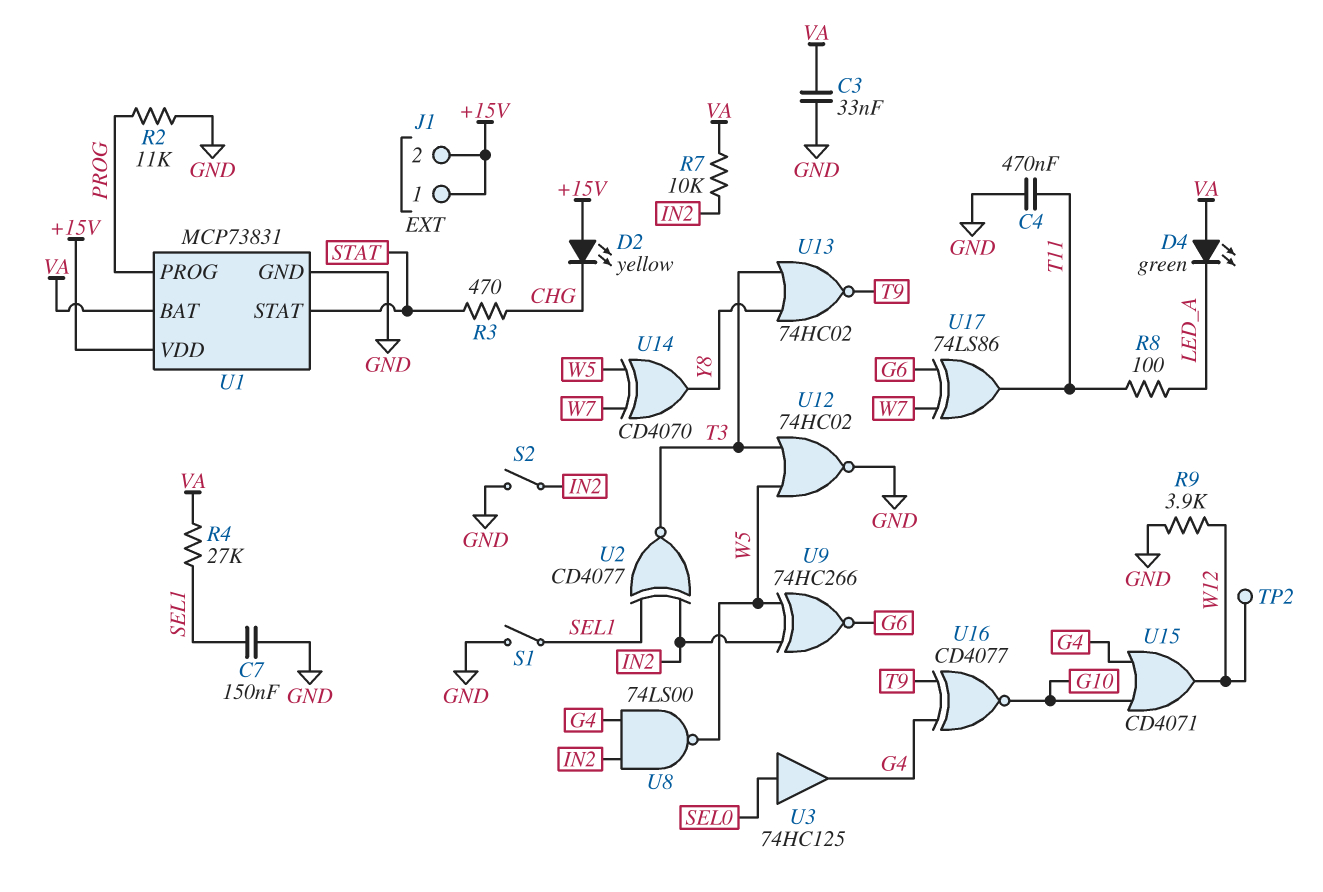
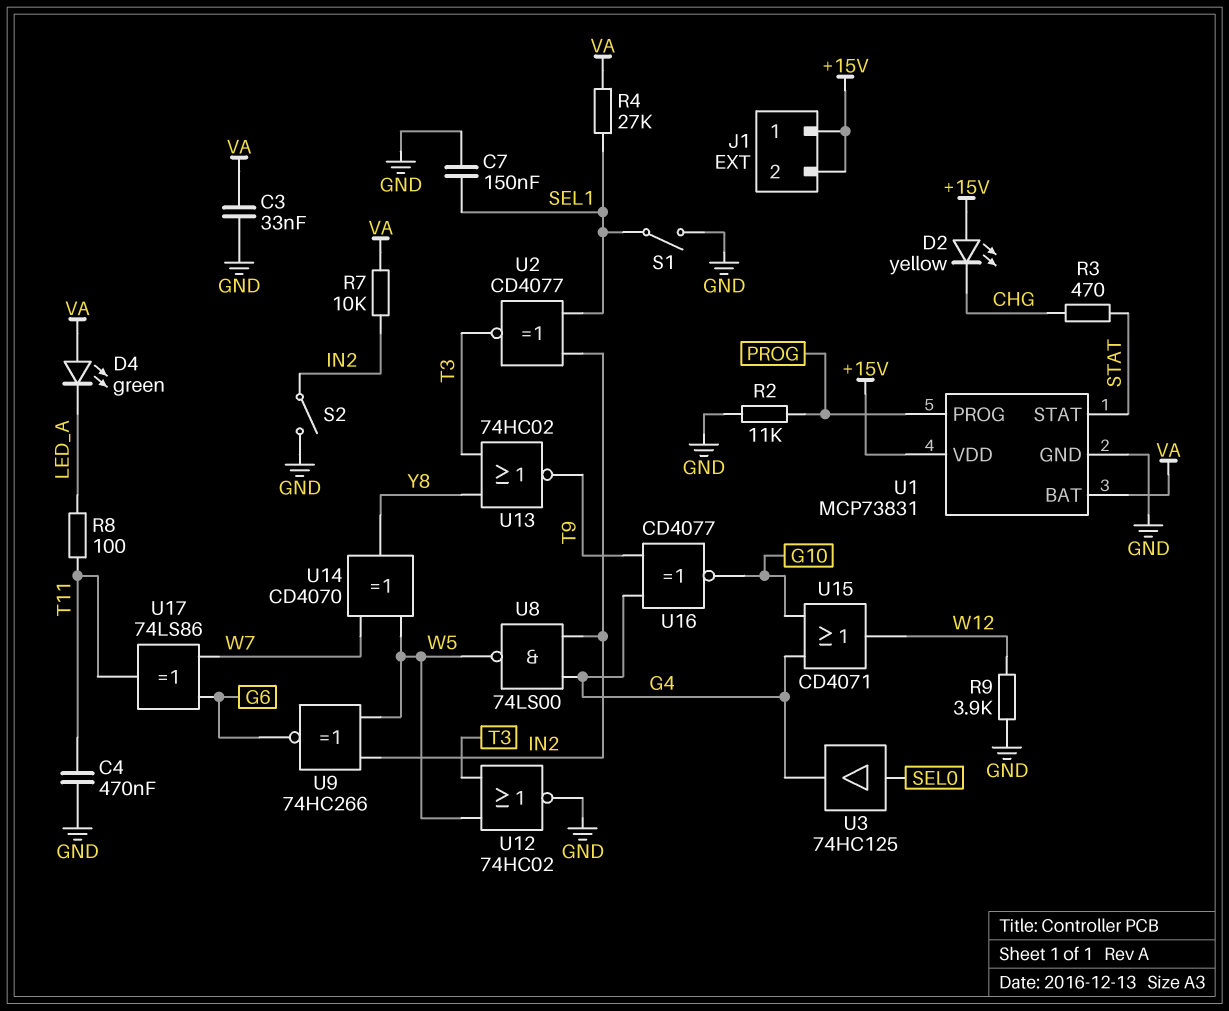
TP2: test point (W12) -> none

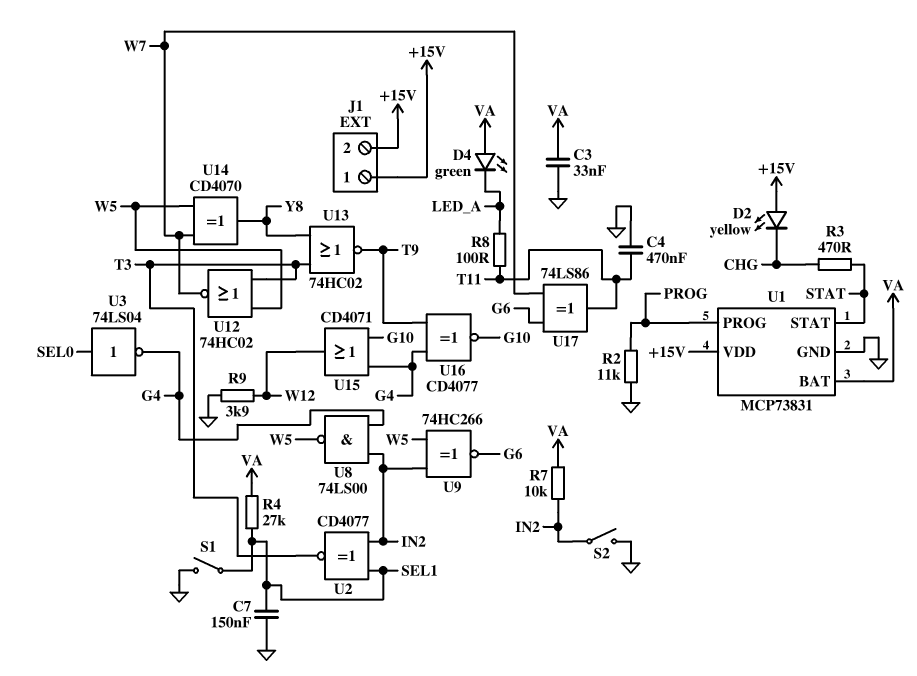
U3: buffer 74HC125 (in SEL0, out G4) -> NOT 74LS04 (in SEL0, out G4)
U12: NOR 74HC02 (in T3, in W5, out GND) -> NOR 74HC02 (in T3, in W5, out W7)

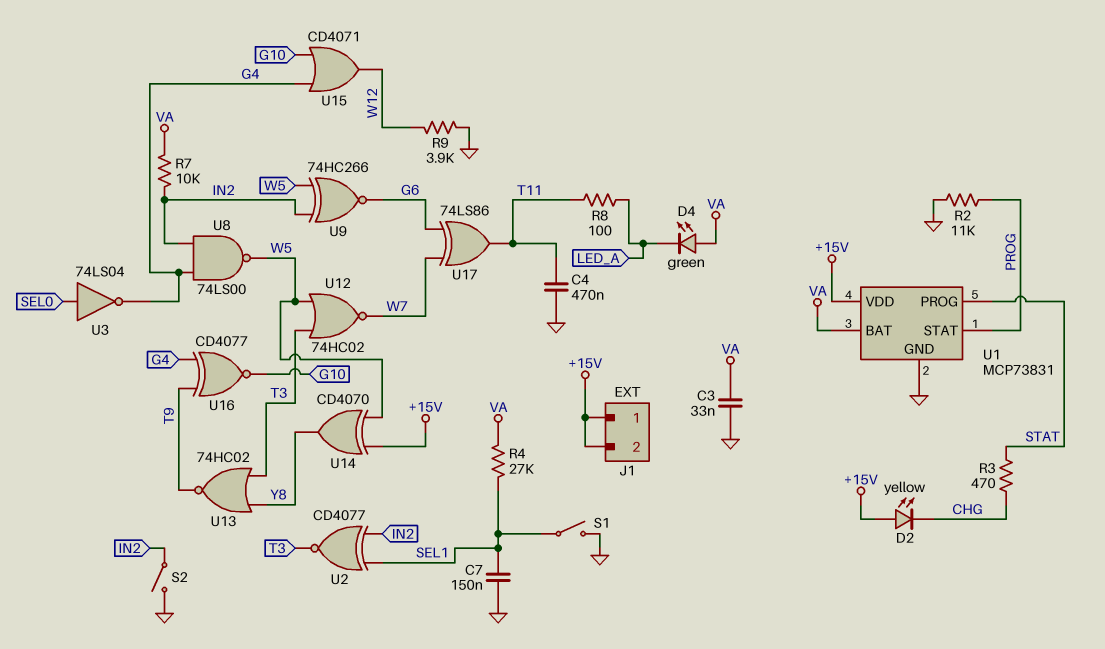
U1 pin PROG: PROG -> STAT
U1 pin STAT: STAT -> PROG
U14: XOR CD4070 (in W5, in W7, out Y8) -> XOR CD4070 (in +15V, in W5, out Y8)

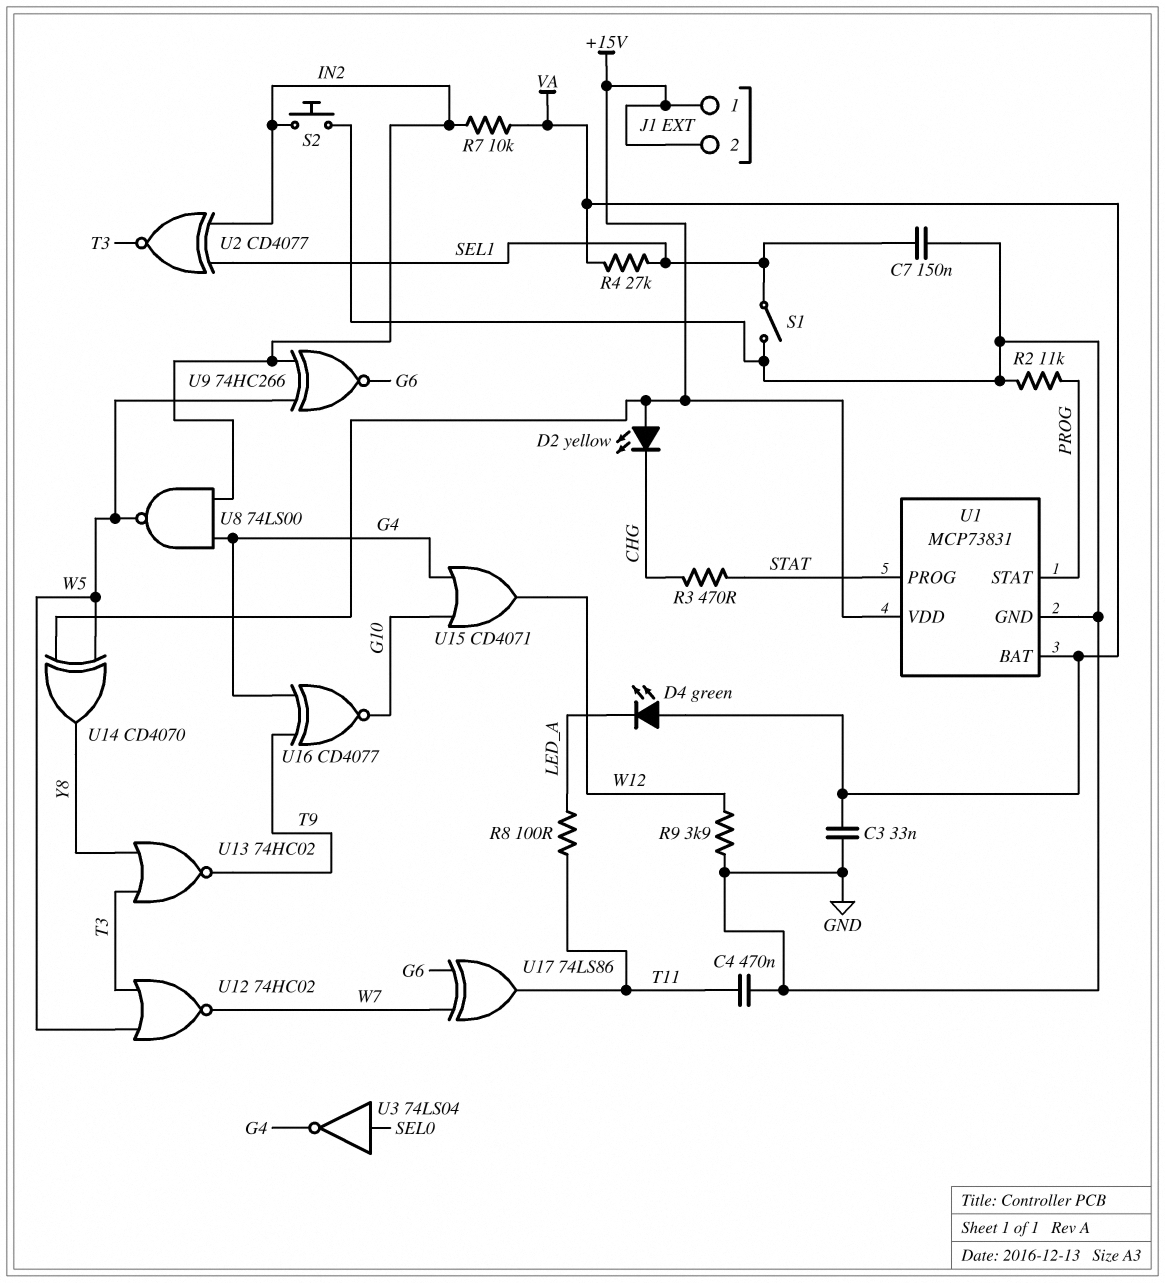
S2: switch (GND, IN2) -> button (GND, IN2)

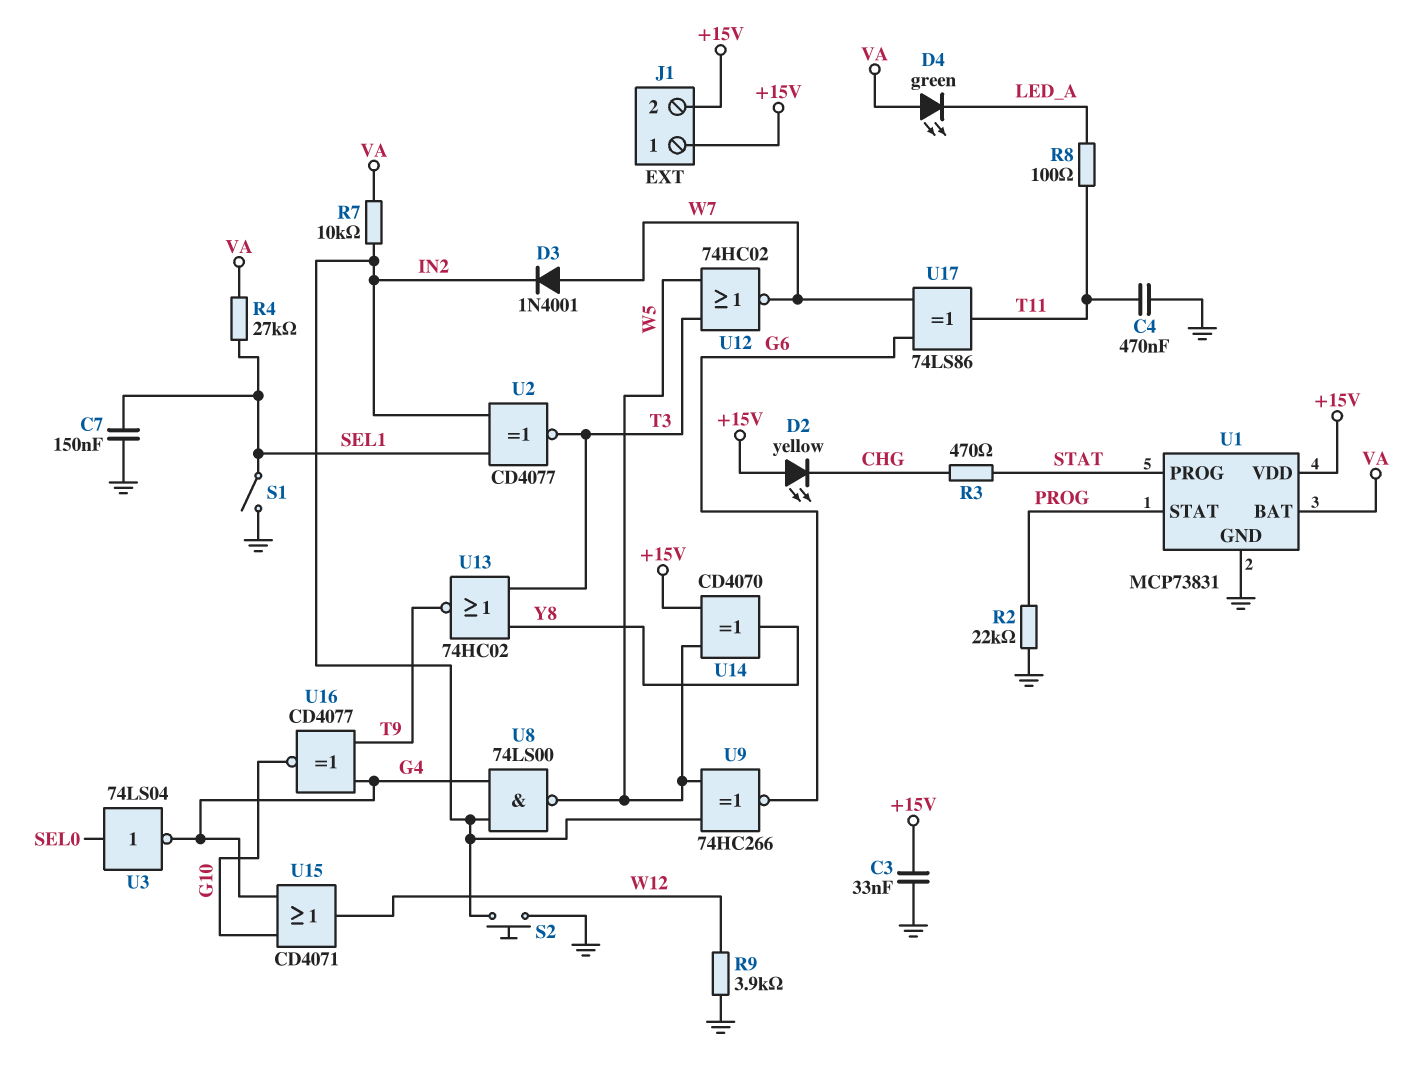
C3: 33nF (GND, VA) -> 33nF (+15V, GND)
D3: none -> diode 1N4001 (A W7, K IN2)
R2: 11k (GND, PROG) -> 22k (GND, PROG)

